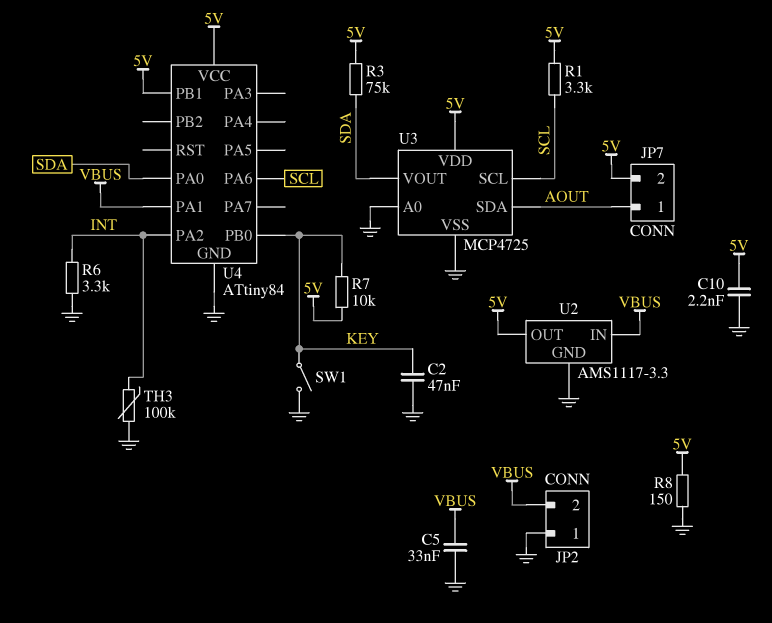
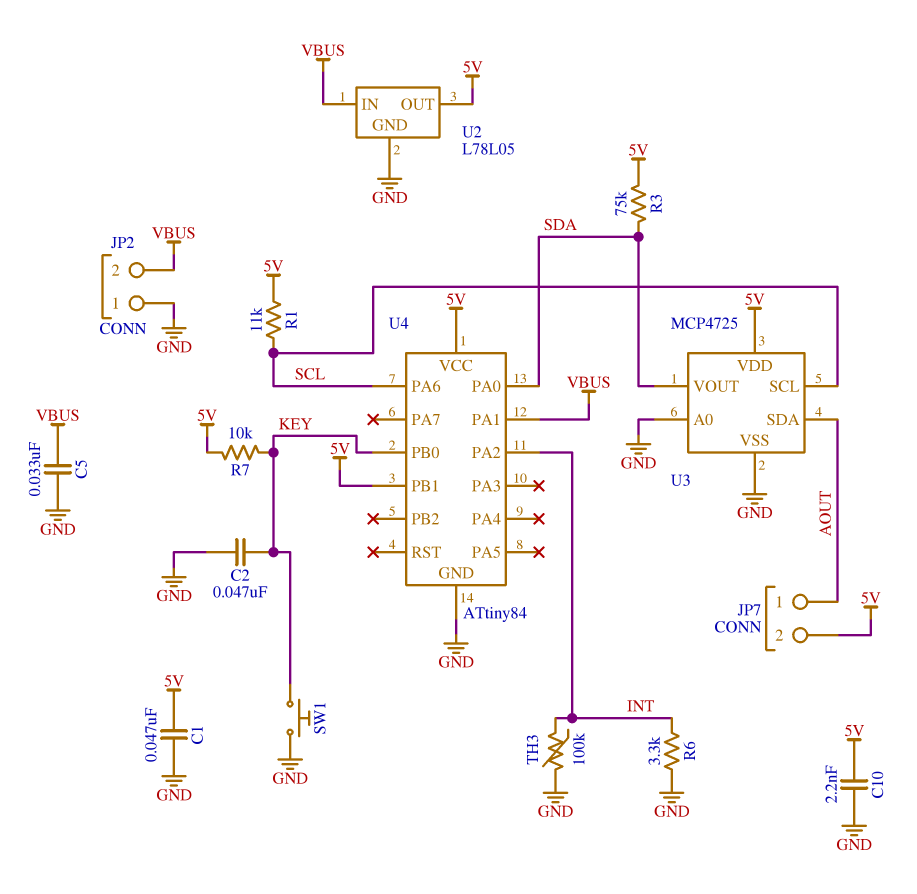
C1: none -> 47nF (5V, GND)
R1: 3.3k (5V, SCL) -> 11k (5V, SCL)
R8: 150 (5V, GND) -> none
SW1: switch (GND, KEY) -> button (GND, KEY)
U2: AMS1117-3.3 -> L78L05

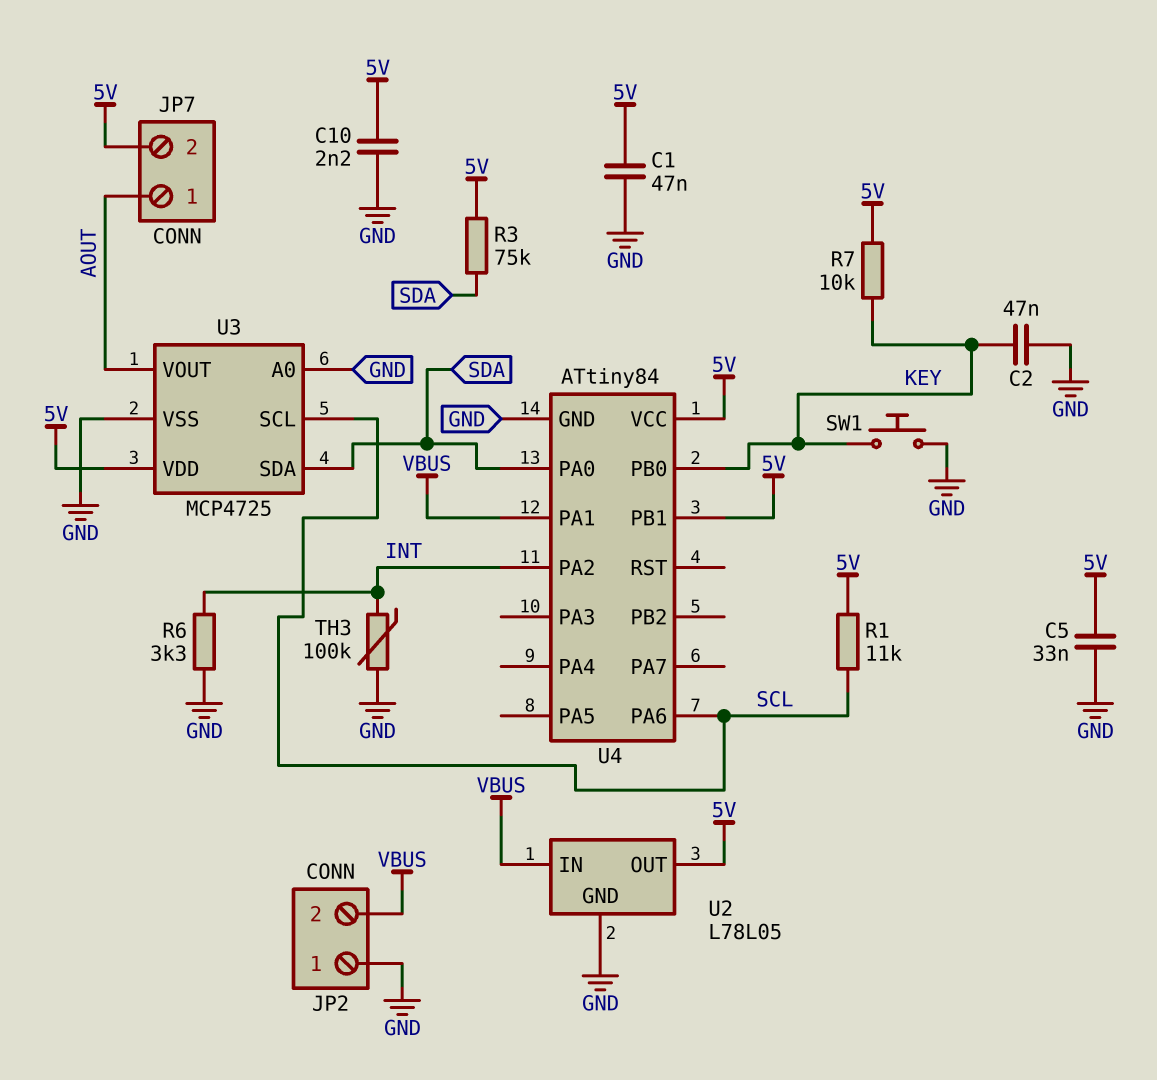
C5: 33nF (GND, VBUS) -> 33nF (5V, GND)
U3 pin SDA: AOUT -> SDA
U3 pin VOUT: SDA -> AOUT

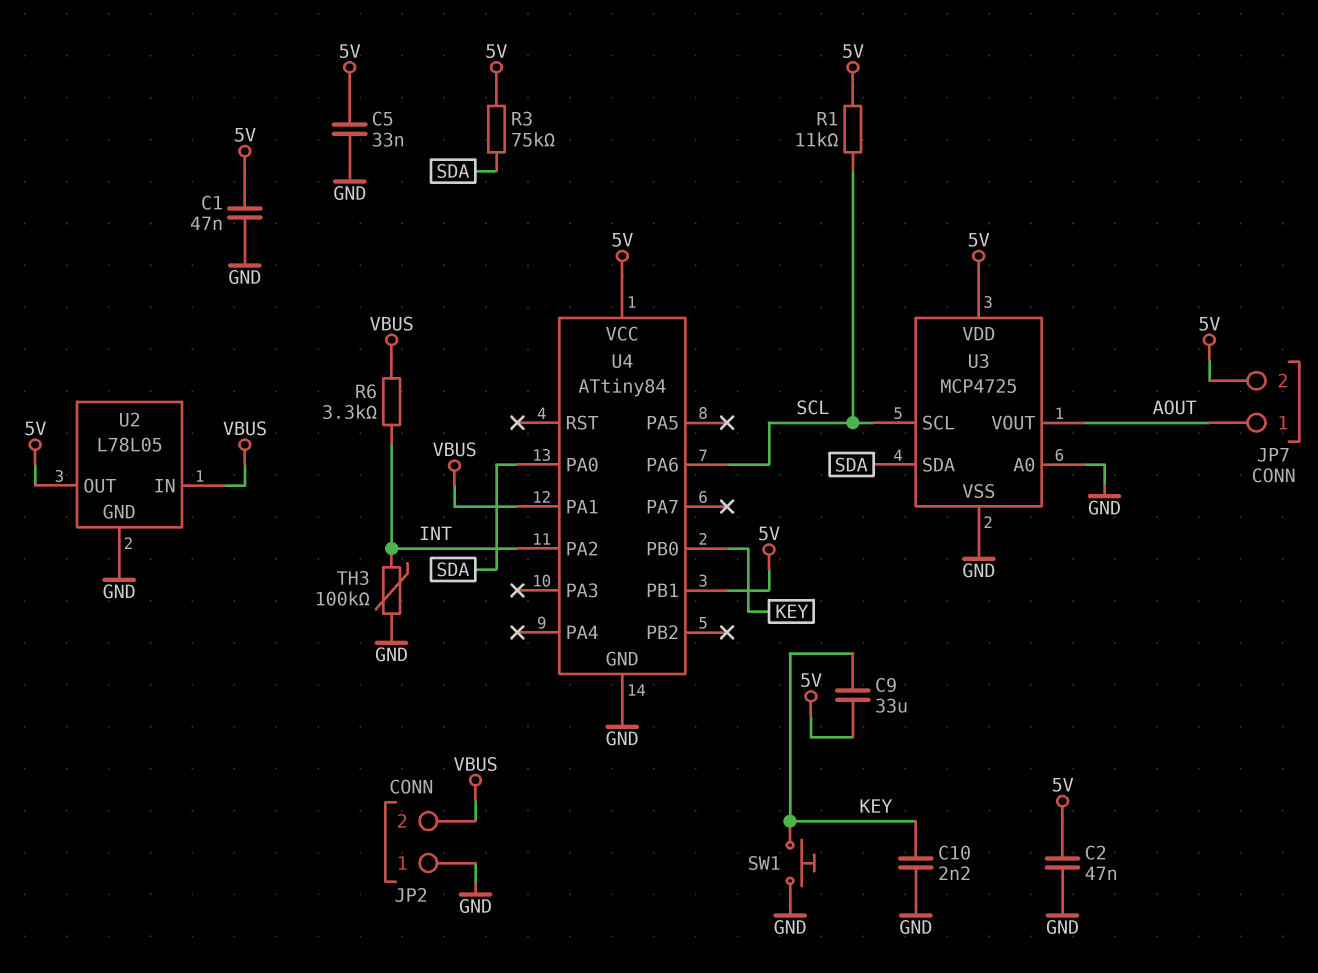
C2: 47nF (GND, KEY) -> 47nF (5V, GND)
C9: none -> 33uF (5V, KEY)
C10: 2.2nF (5V, GND) -> 2.2nF (GND, KEY)
R6: 3.3k (GND, INT) -> 3.3k (INT, VBUS)
R7: 10k (5V, KEY) -> none

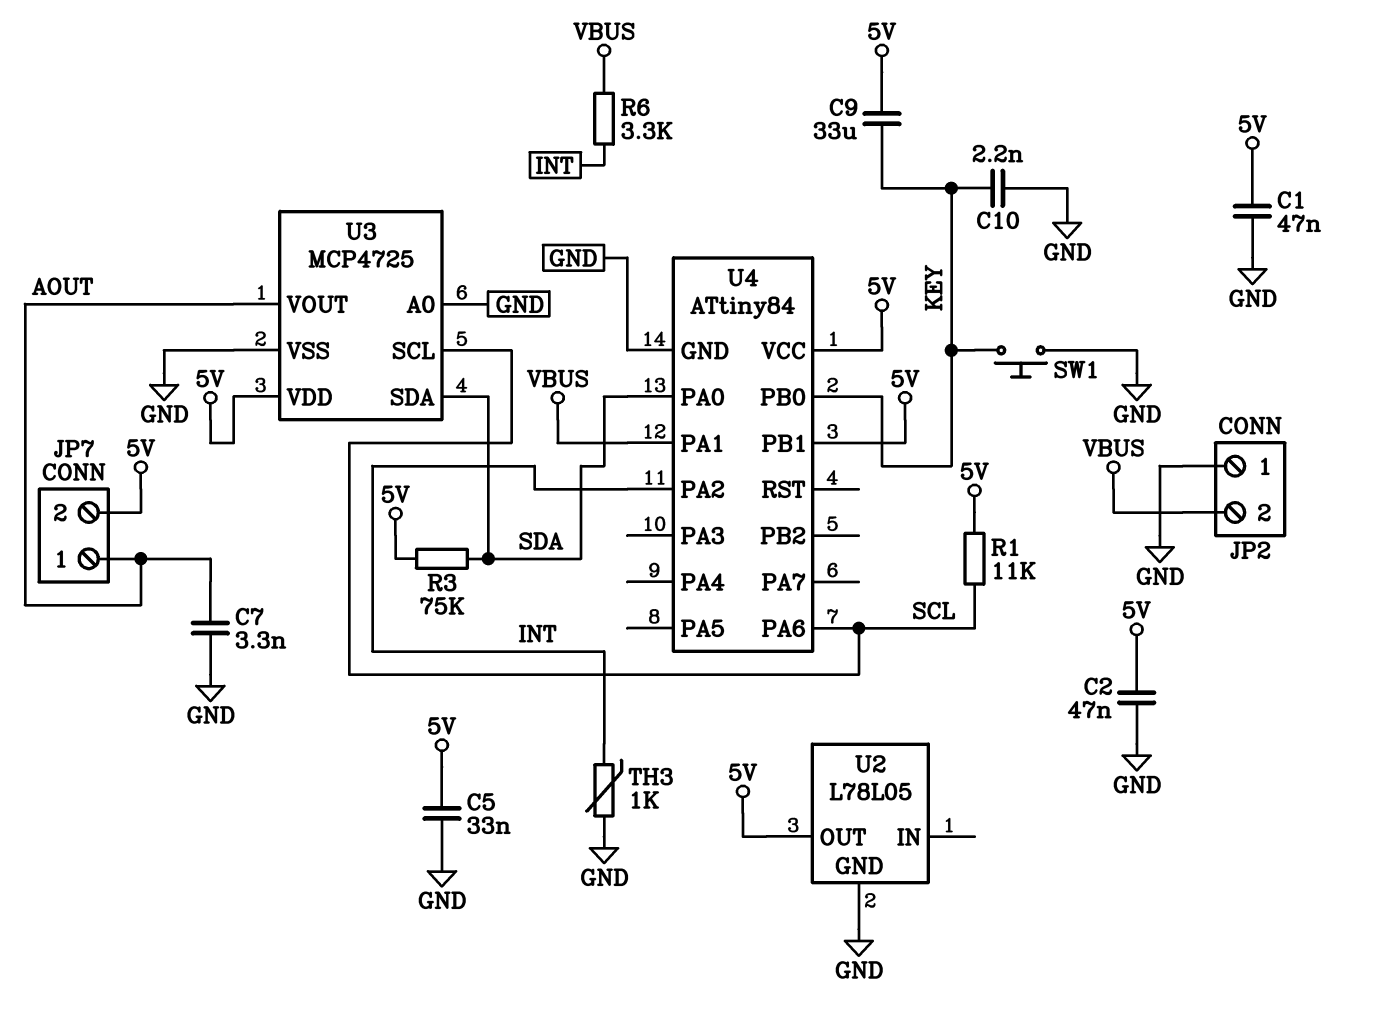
C7: none -> 3.3nF (AOUT, GND)
TH3: 100k (GND, INT) -> 1k (GND, INT)
U2 pin IN: VBUS -> none

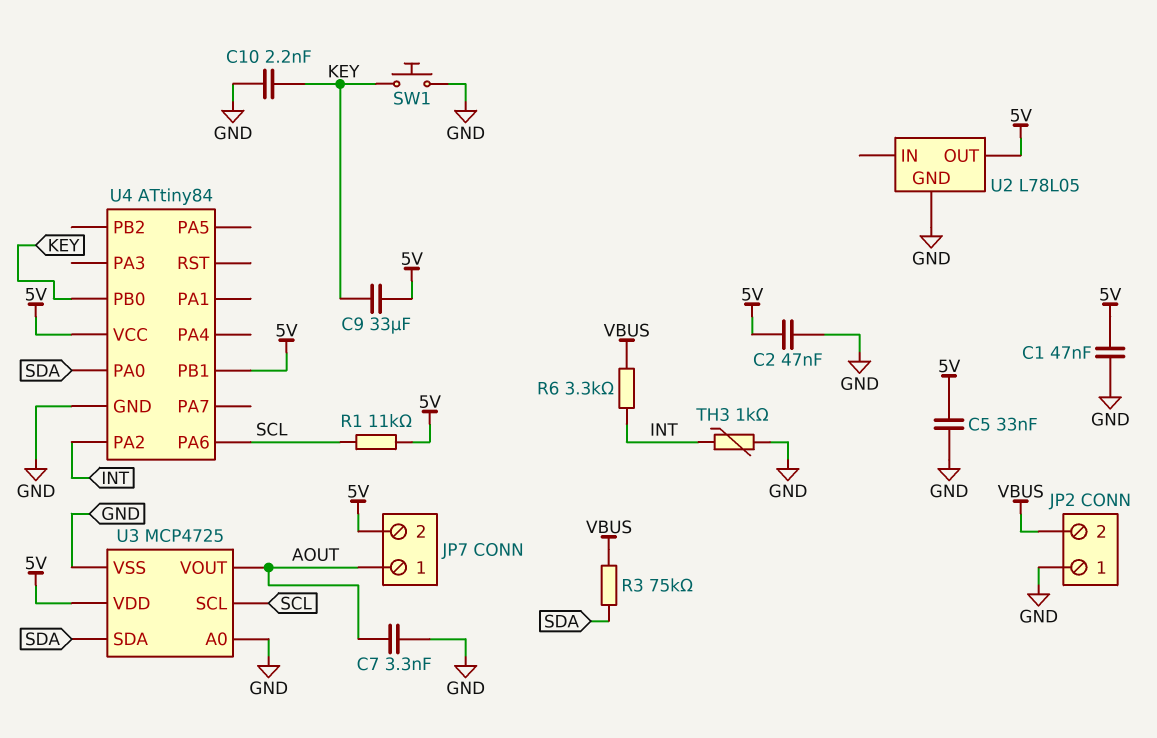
R3: 75k (5V, SDA) -> 75k (SDA, VBUS)
U4 pin PA1: VBUS -> none

